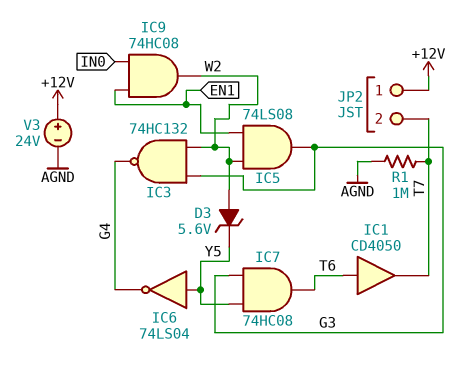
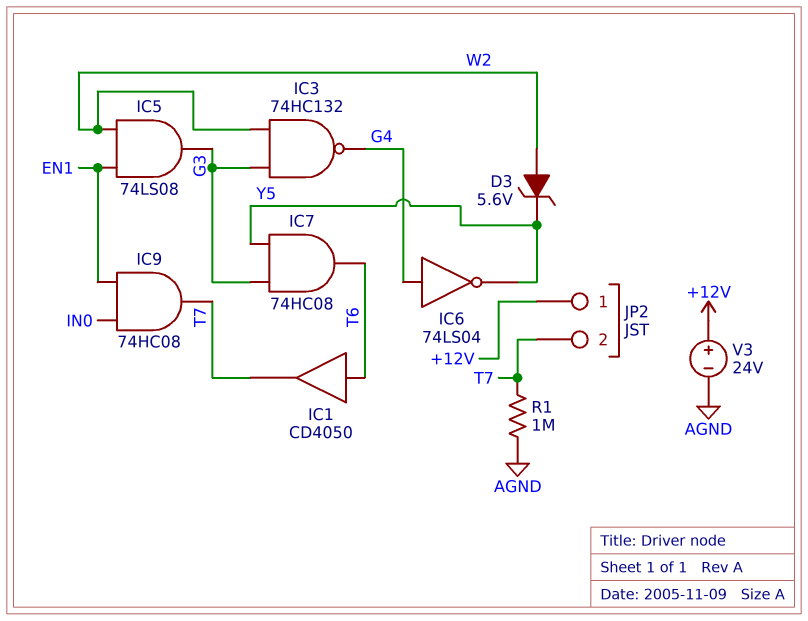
IC6: NOT 74LS04 (in Y5, out G4) -> NOT 74LS04 (in G4, out Y5)
IC9: AND 74HC08 (in EN1, in IN0, out W2) -> AND 74HC08 (in EN1, in IN0, out T7)

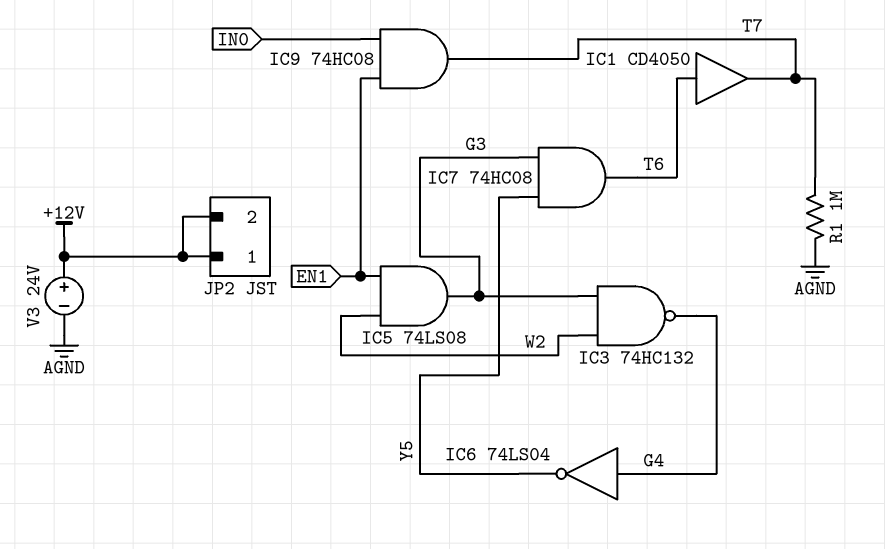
D3: zener 5.6V (A W2, K Y5) -> none
JP2 pin 2: T7 -> +12V

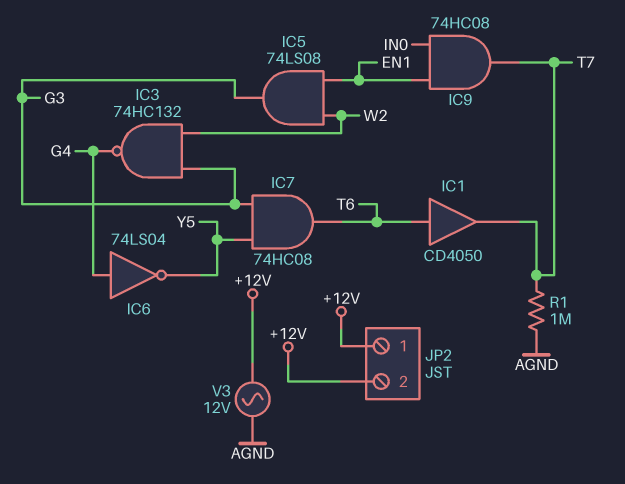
V3: 24V (plus +12V, minus AGND) -> AC 12V (+12V, AGND)

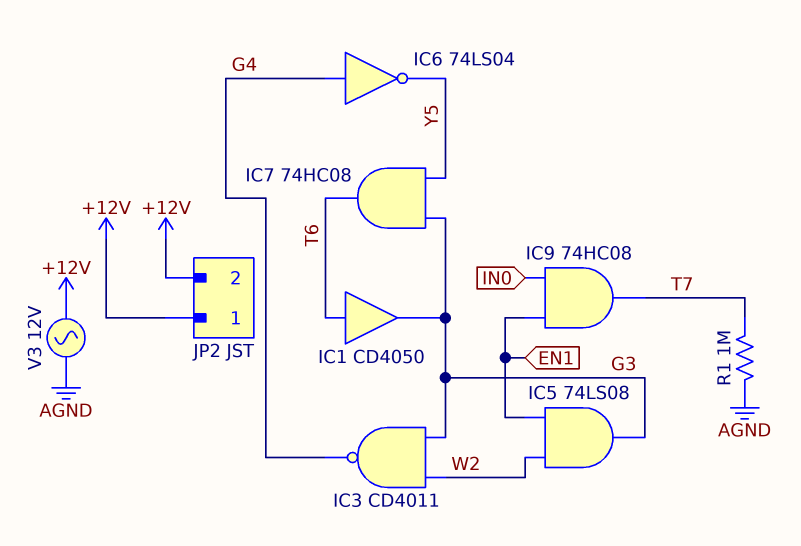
IC1: buffer CD4050 (in T6, out T7) -> buffer CD4050 (in T6, out G3)
IC3: NAND 74HC132 (in G3, in W2, out G4) -> NAND CD4011 (in G3, in W2, out G4)

